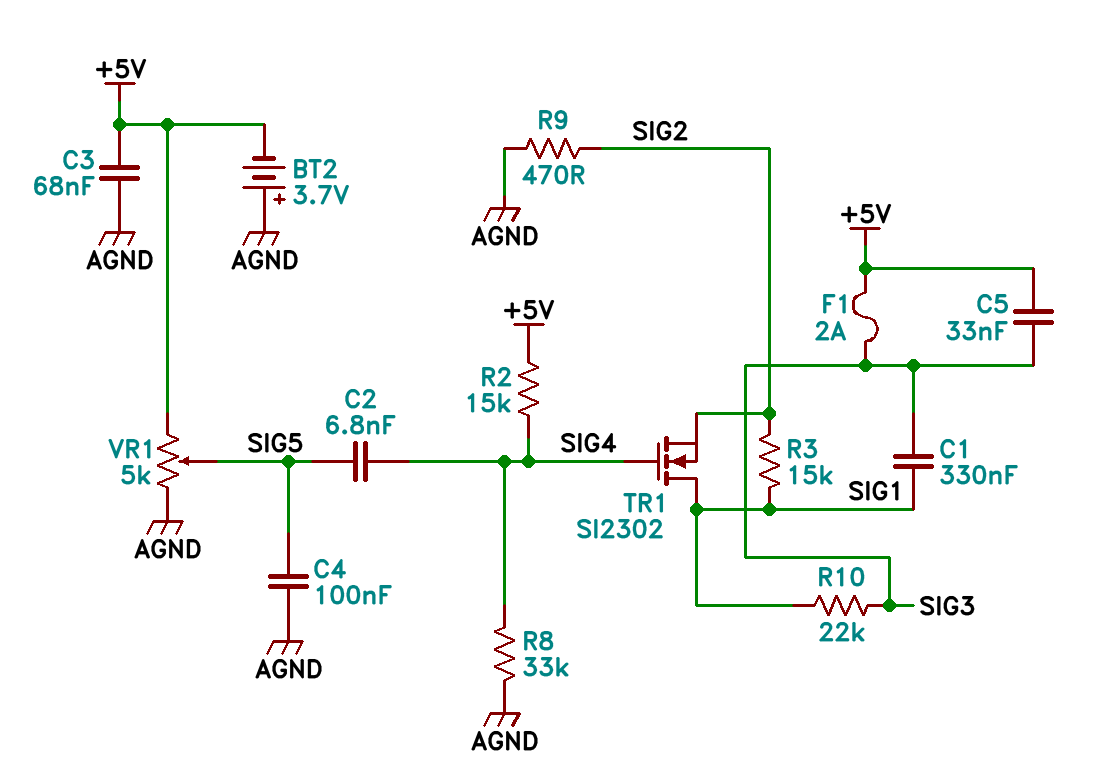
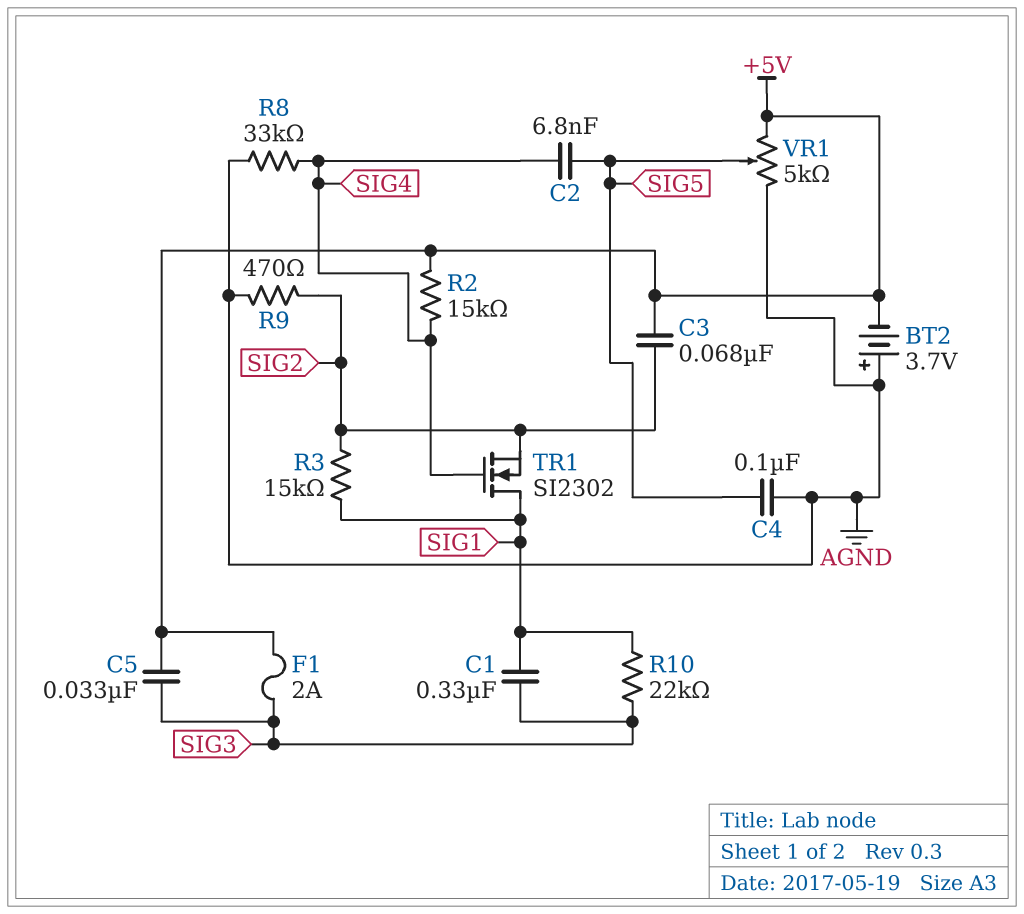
C3: 68nF (+5V, AGND) -> 68nF (+5V, SIG2)

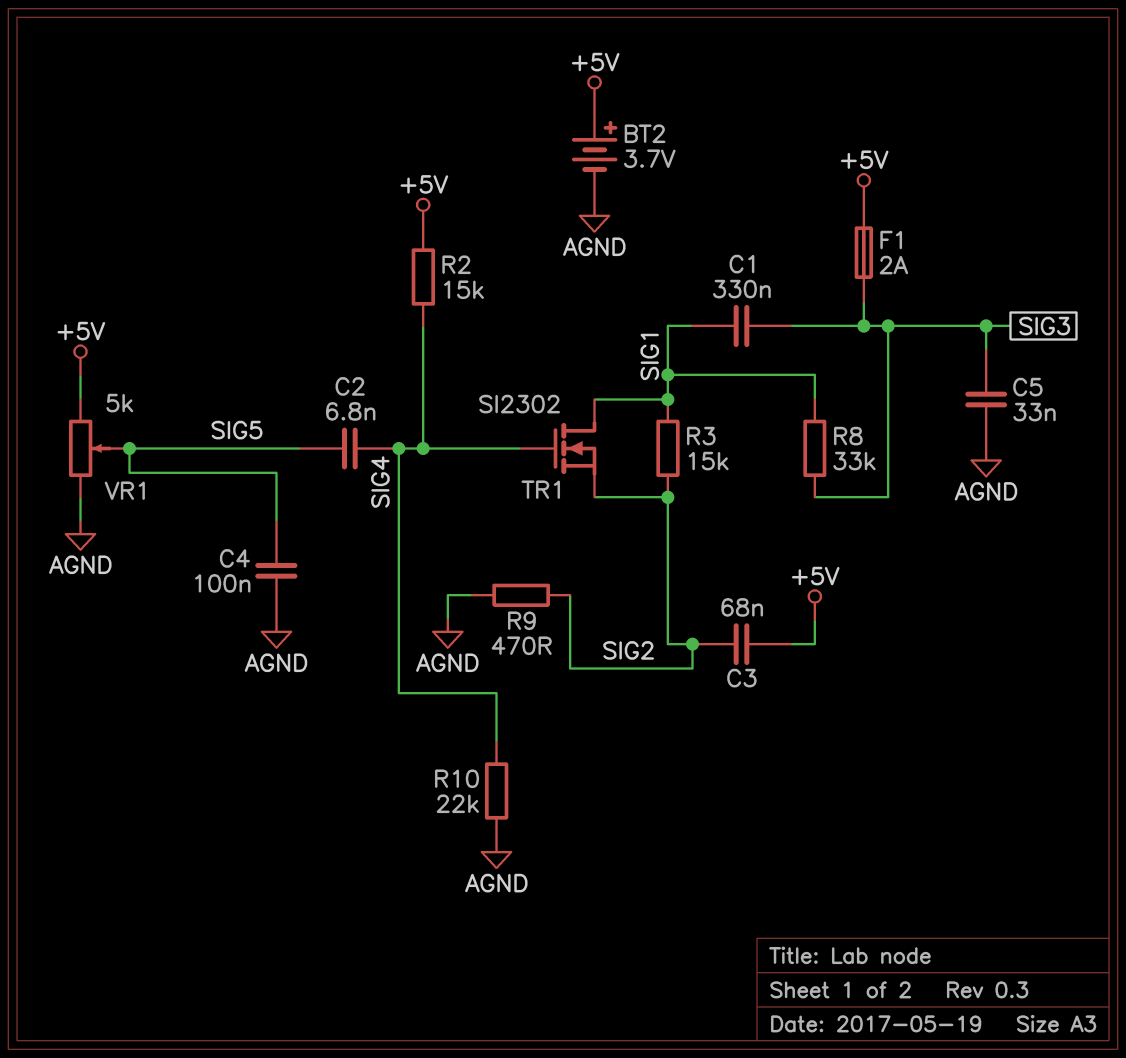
BT2: 3.7V (plus AGND, minus +5V) -> 3.7V (plus +5V, minus AGND)
C5: 33nF (+5V, SIG3) -> 33nF (AGND, SIG3)
R8: 33k (AGND, SIG4) -> 33k (SIG1, SIG3)
R10: 22k (SIG1, SIG3) -> 22k (AGND, SIG4)

